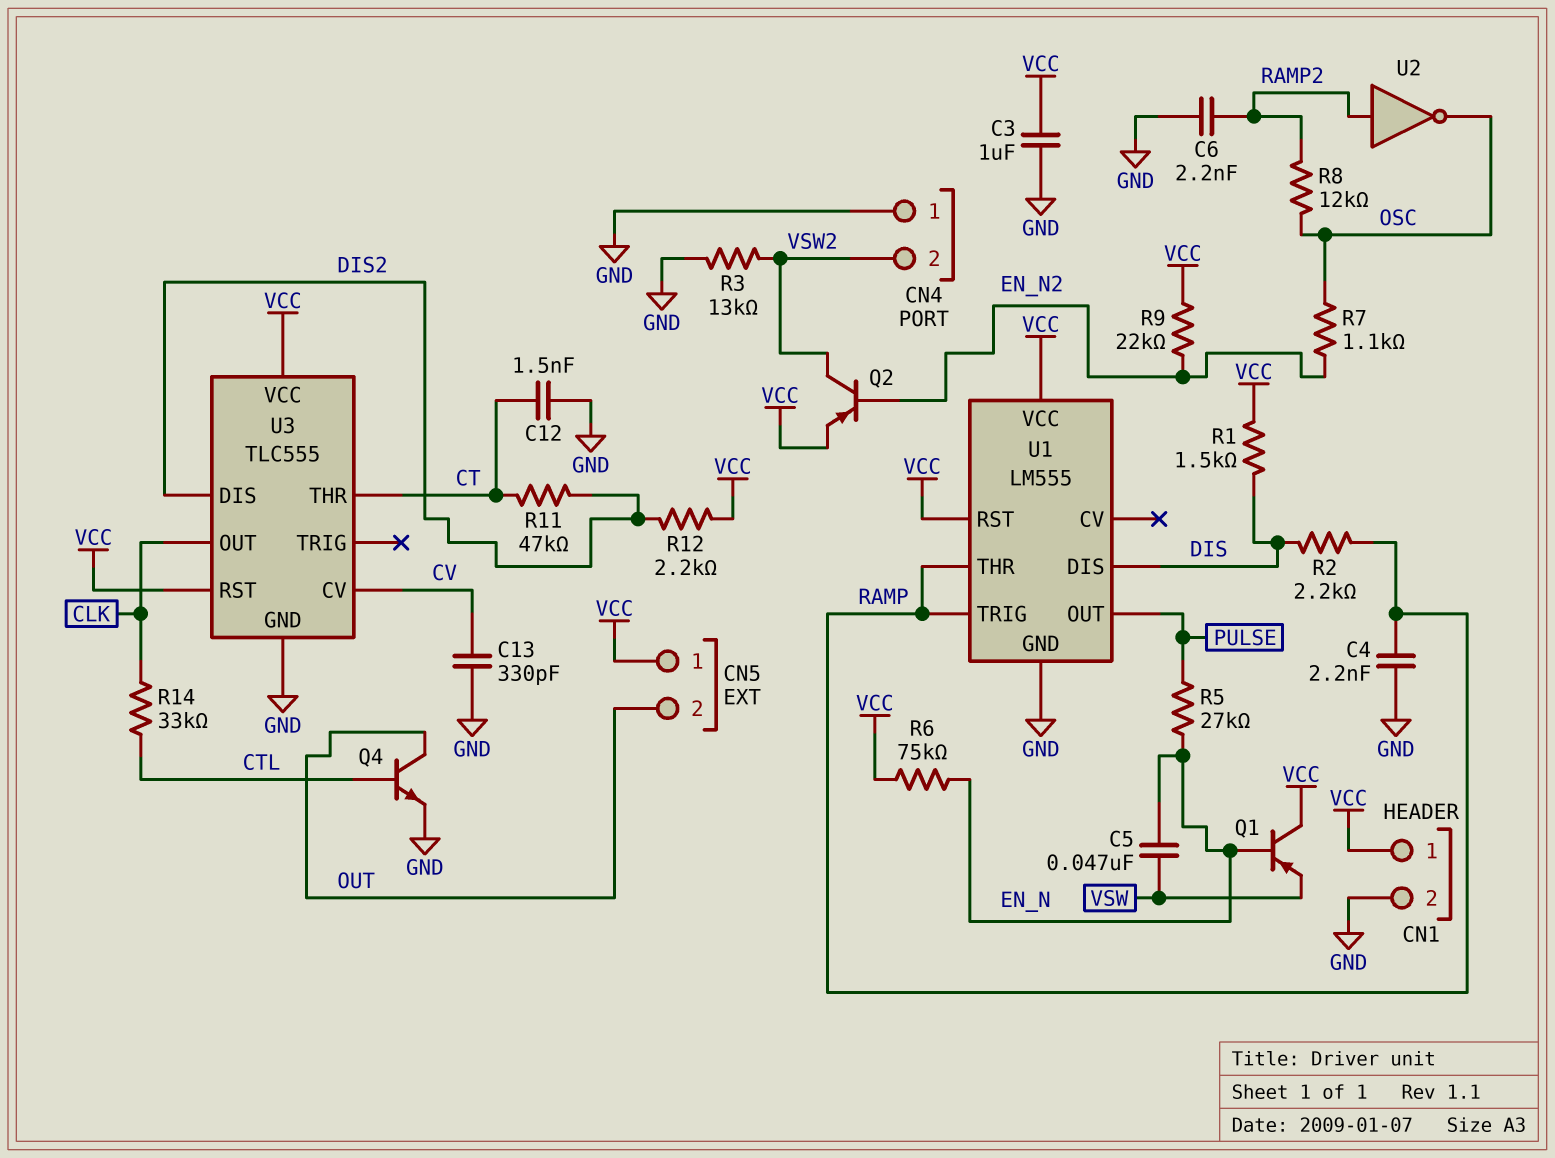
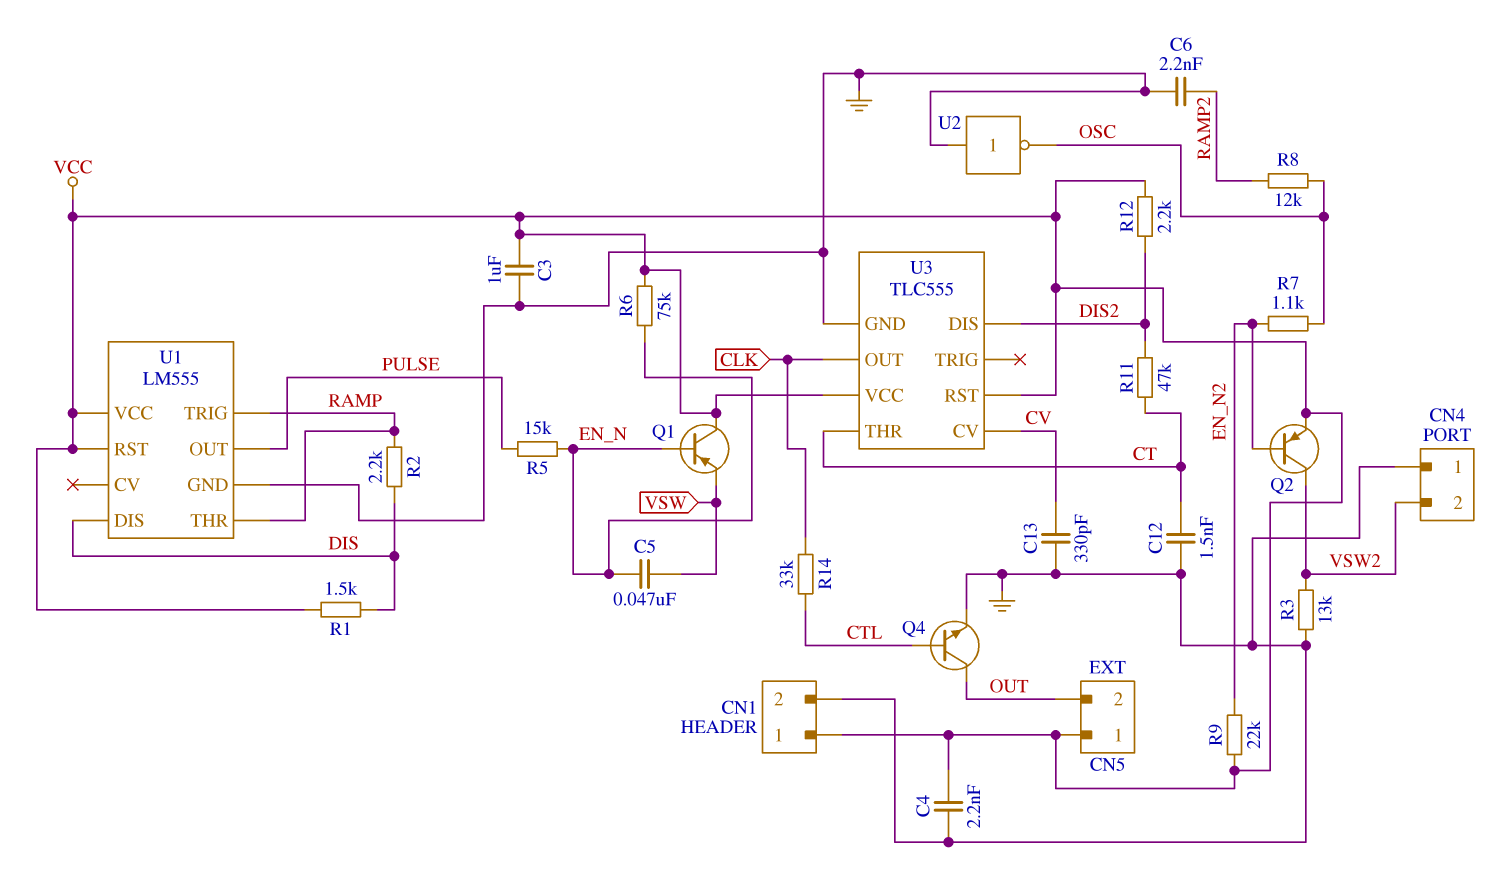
C4: 2.2nF (GND, RAMP) -> 2.2nF (GND, VCC)
R5: 27k (EN_N, PULSE) -> 15k (EN_N, PULSE)
U2: NOT (in RAMP2, out OSC) -> NOT (in GND, out OSC)

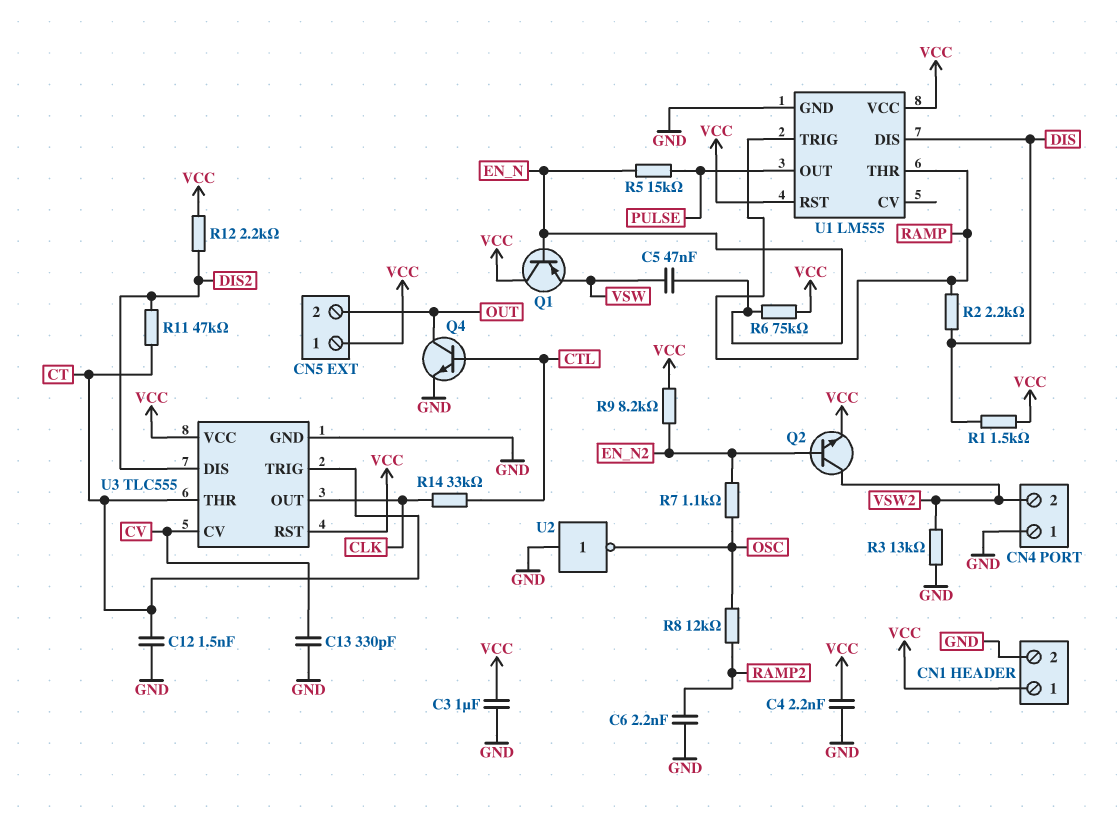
Q2: PNP (B EN_N2, C VSW2, E VCC) -> NPN (B EN_N2, C VSW2, E VCC)
R9: 22k (EN_N2, VCC) -> 8.2k (EN_N2, VCC)
U3 pin TRIG: none -> CT

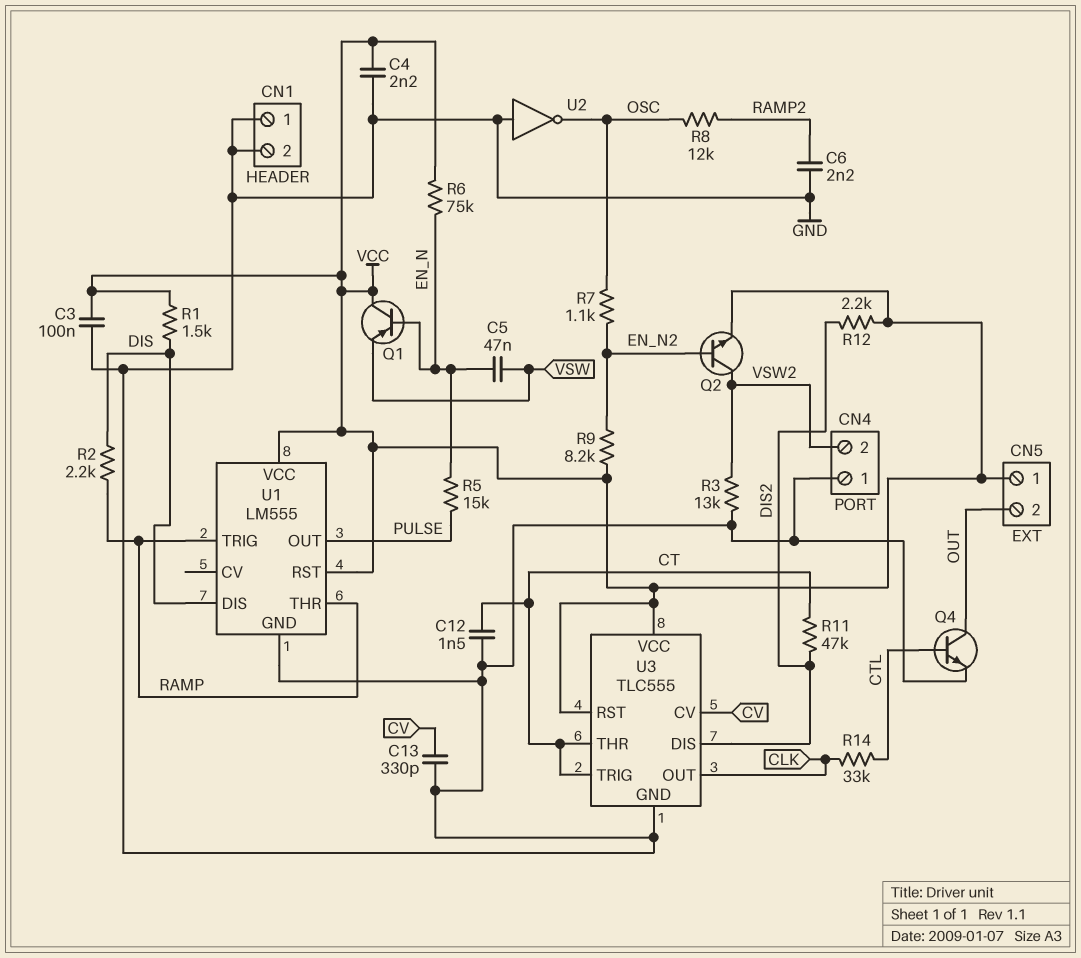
C3: 1uF (GND, VCC) -> 100nF (GND, VCC)
CN1 pin 1: VCC -> GND

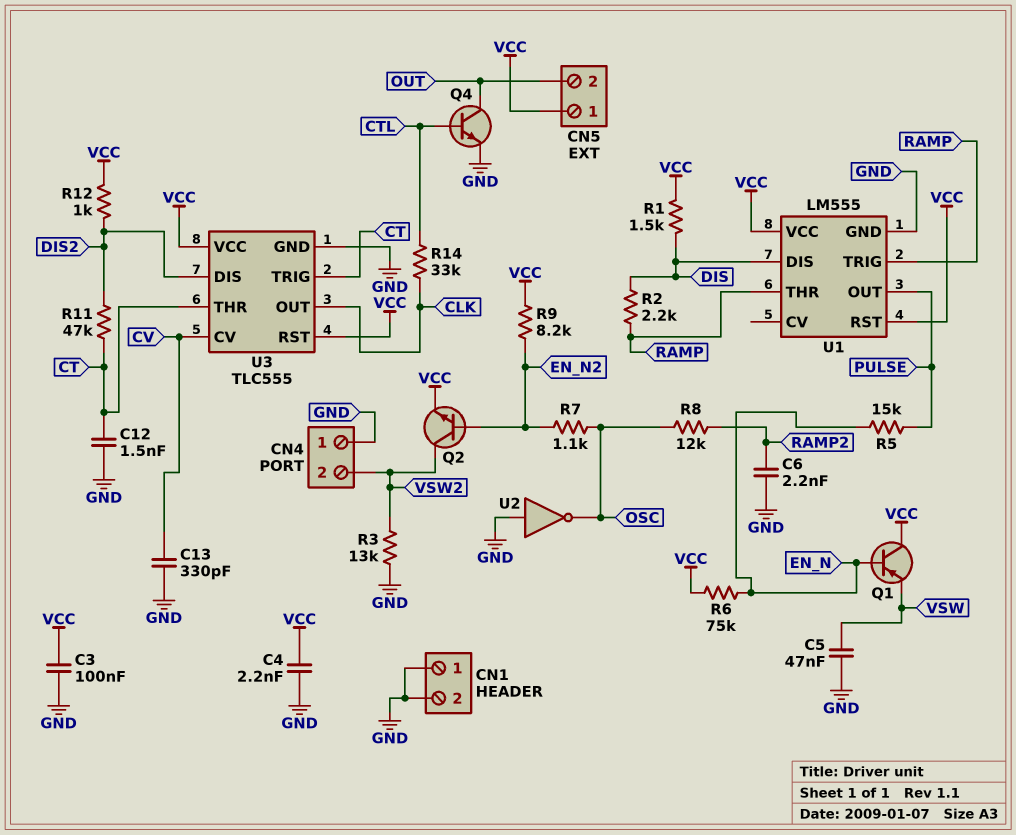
C5: 47nF (EN_N, VSW) -> 47nF (GND, VSW)
R12: 2.2k (DIS2, VCC) -> 1k (DIS2, VCC)

